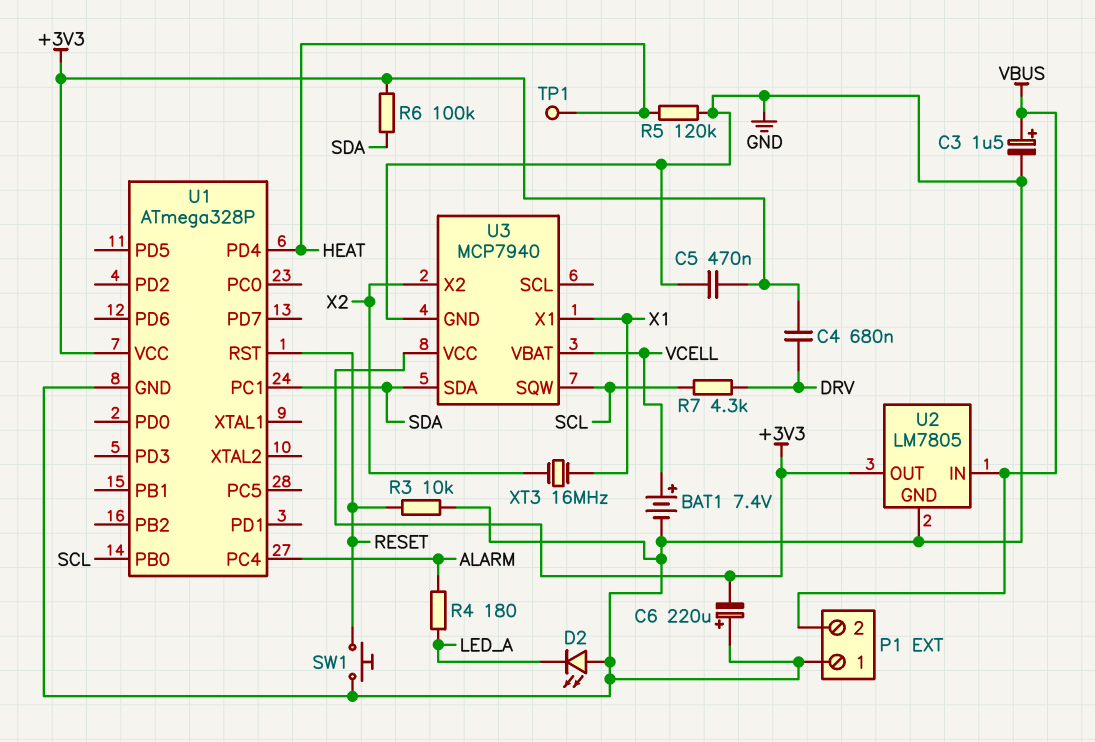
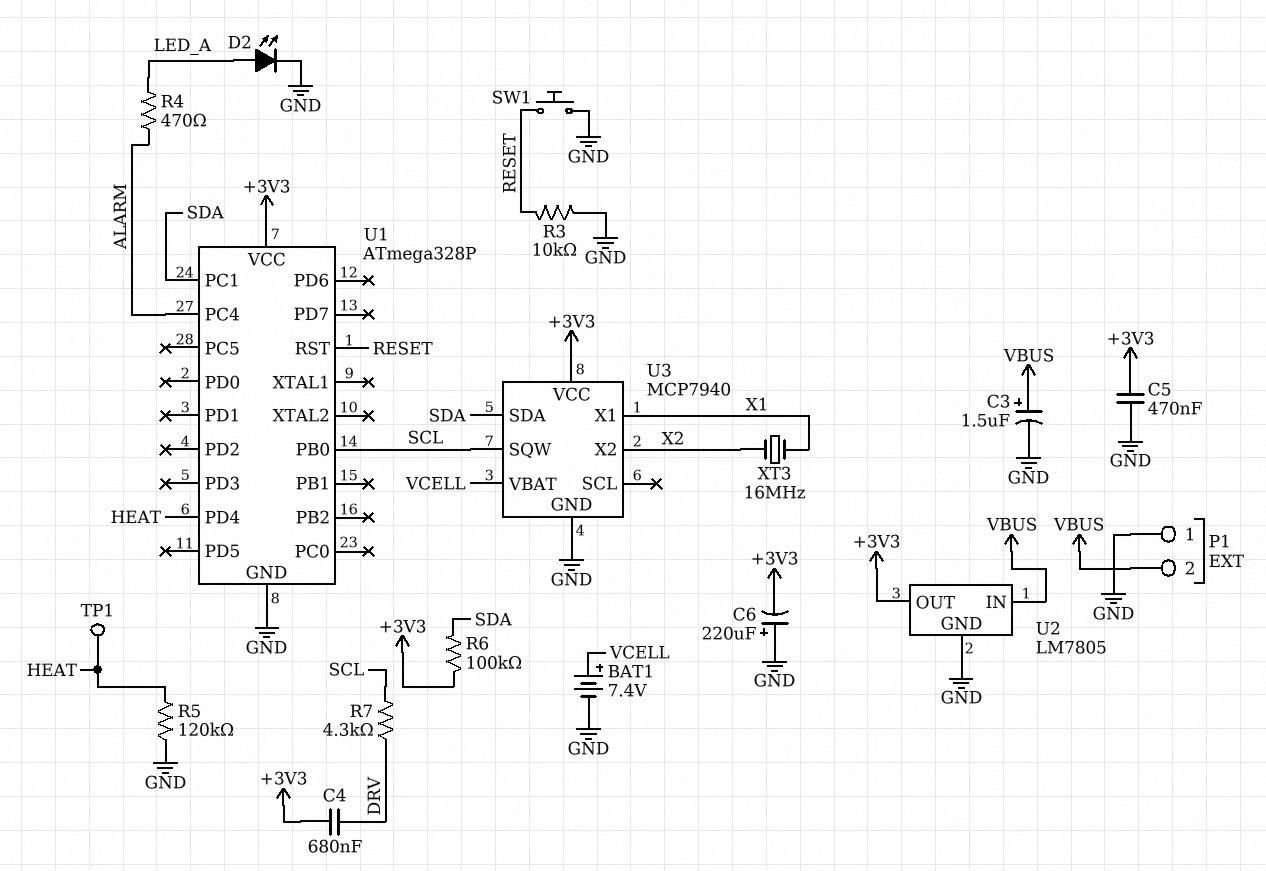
D2: LED (A GND, K LED_A) -> LED (A LED_A, K GND)
R4: 180 (ALARM, LED_A) -> 470 (ALARM, LED_A)

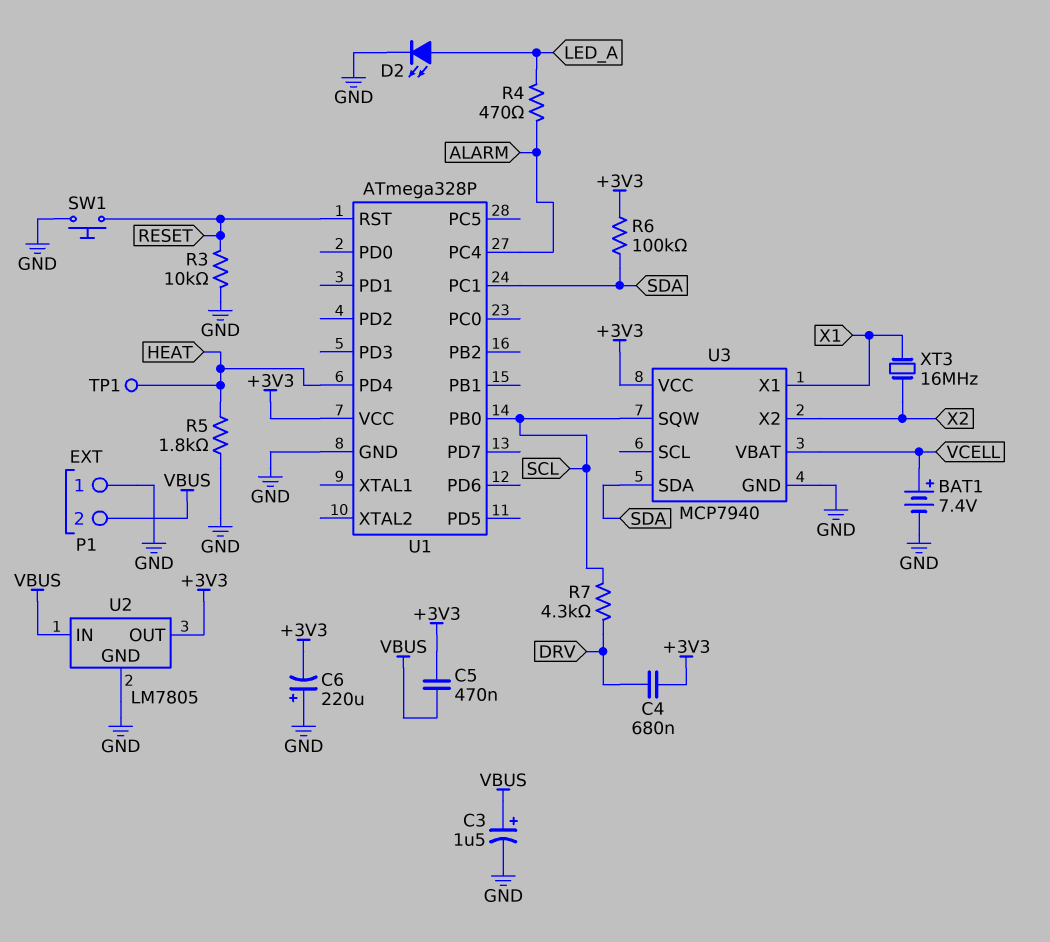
C5: 470nF (+3V3, GND) -> 470nF (+3V3, VBUS)
R5: 120k (GND, HEAT) -> 1.8k (GND, HEAT)

